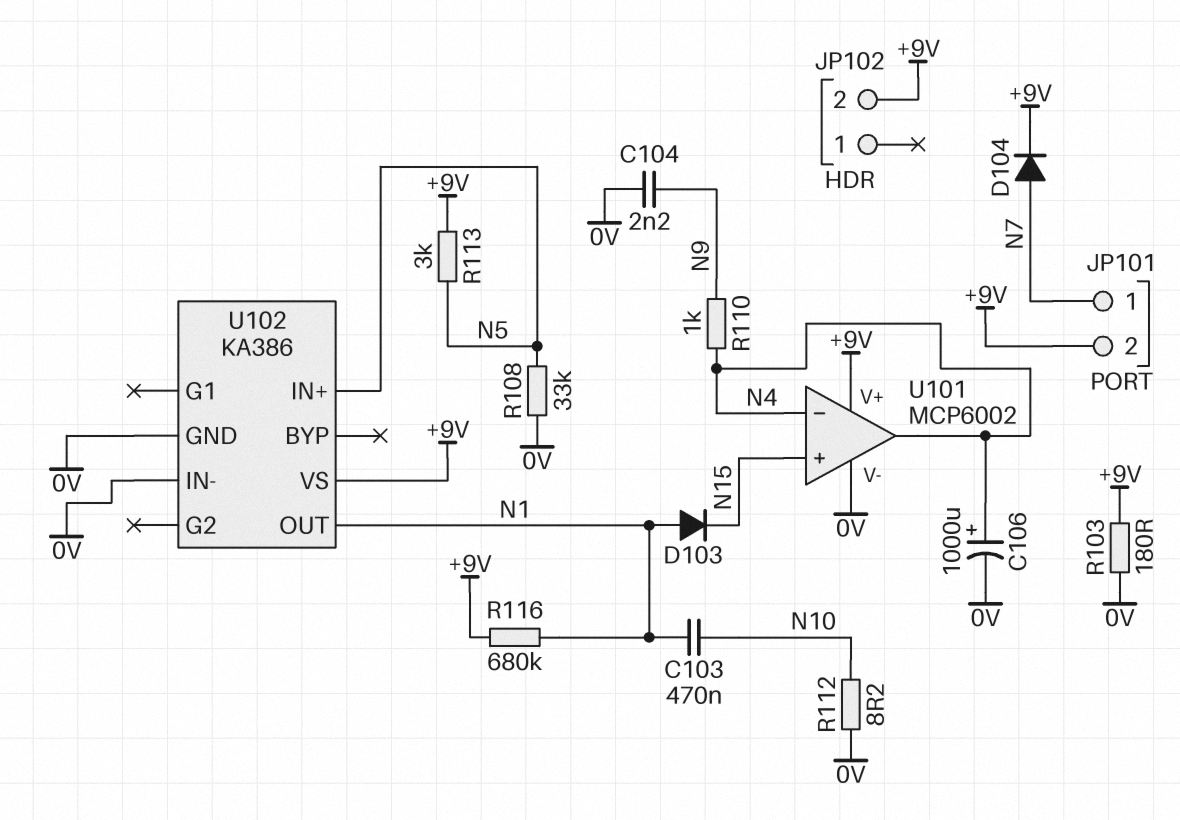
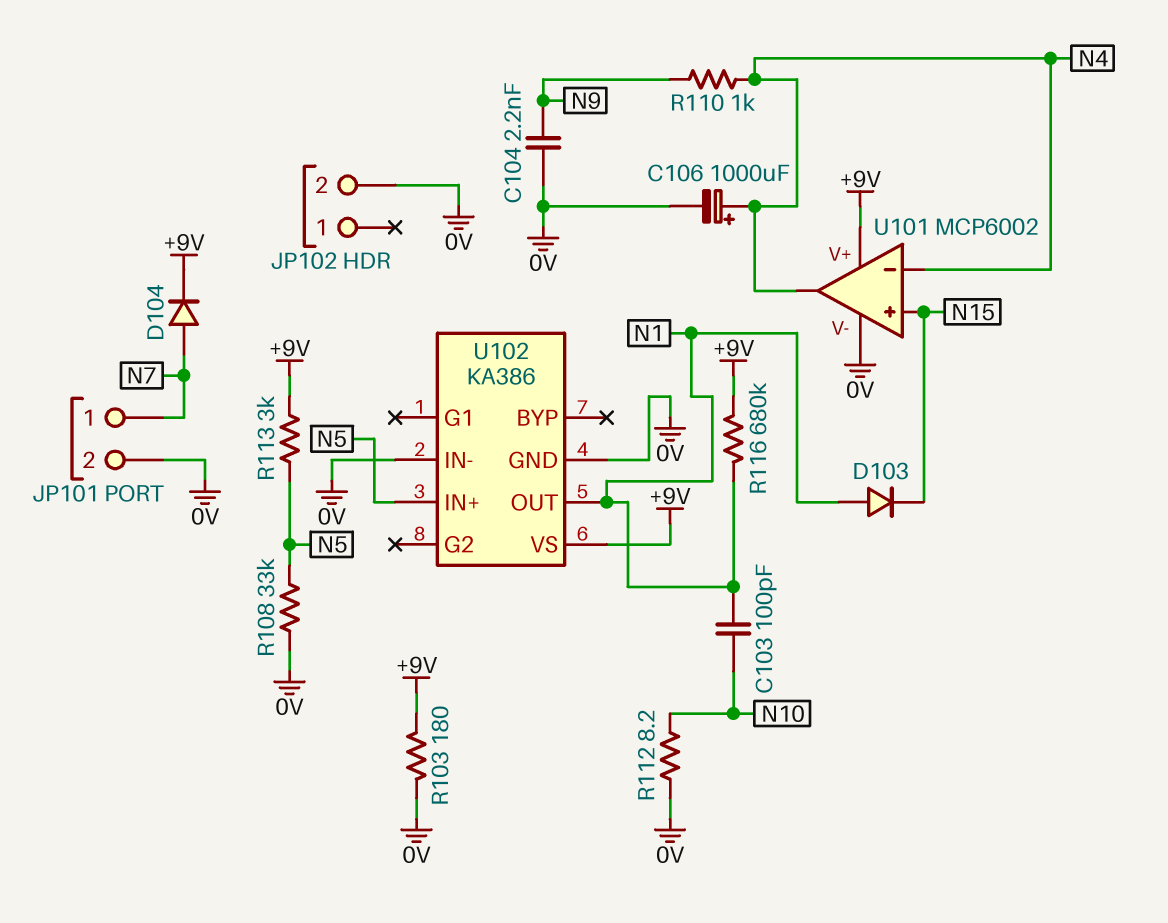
C103: 470nF (N1, N10) -> 100pF (N1, N10)
JP101 pin 2: +9V -> 0V
JP102 pin 2: +9V -> 0V

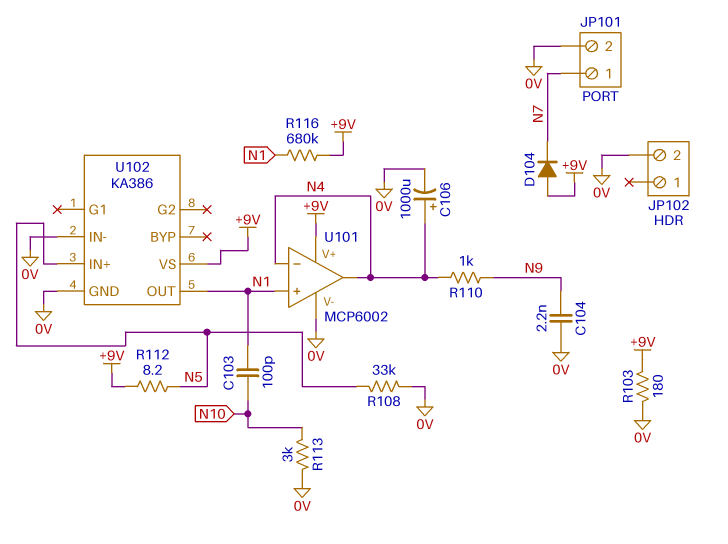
D103: diode (A N1, K N15) -> none
D104: diode (A N7, K +9V) -> diode (A +9V, K N7)
R112: 8.2 (0V, N10) -> 8.2 (+9V, N5)
R113: 3k (+9V, N5) -> 3k (0V, N10)
U101 pin in+: N15 -> N1

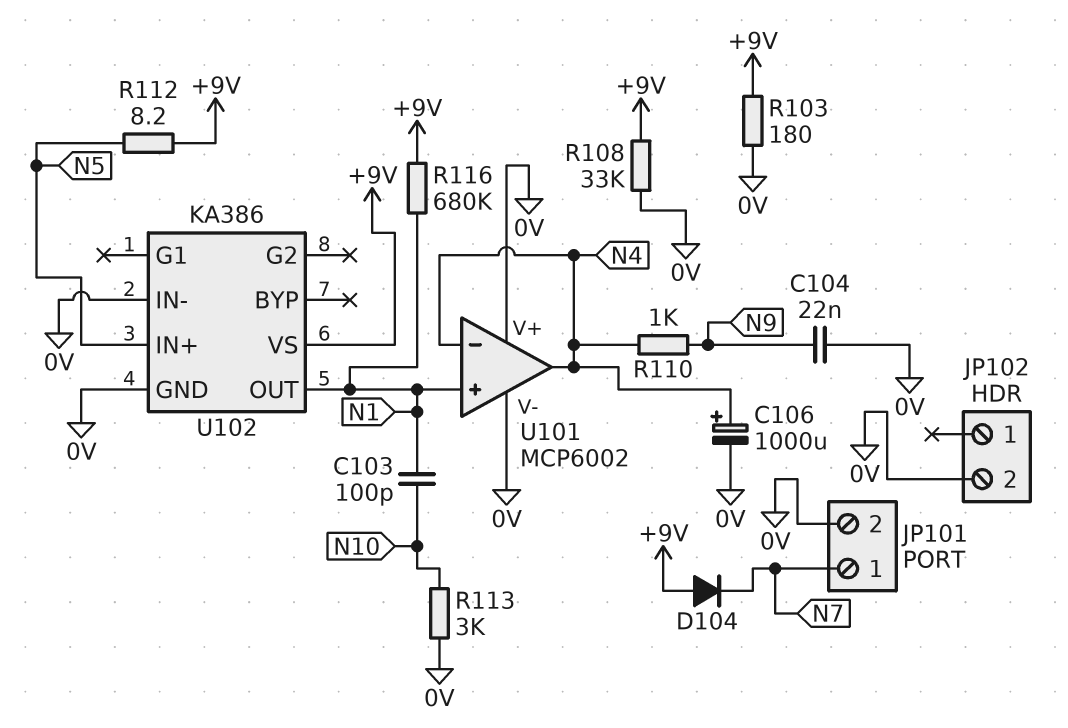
C104: 2.2nF (0V, N9) -> 22nF (0V, N9)
R108: 33k (0V, N5) -> 33k (+9V, 0V)
U101 pin V+: +9V -> 0V

